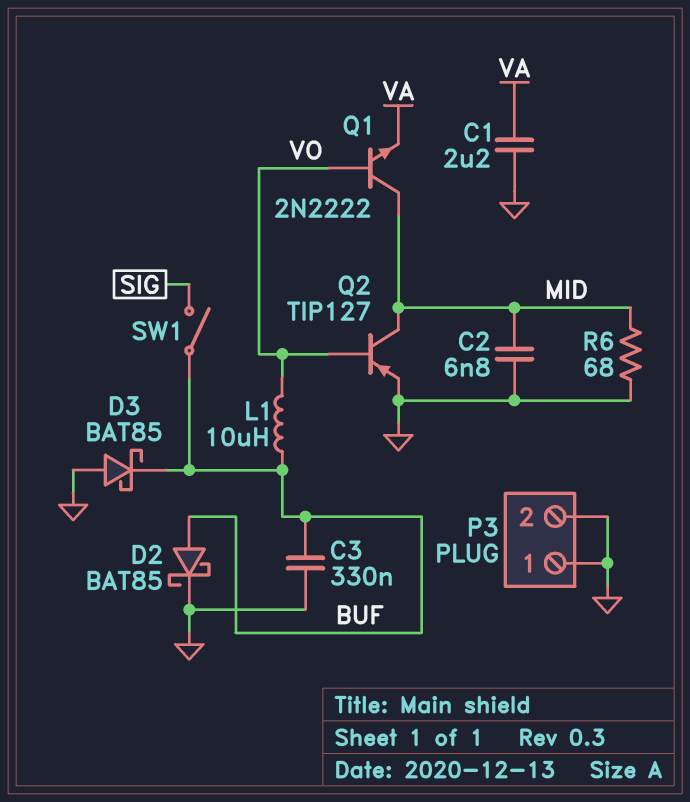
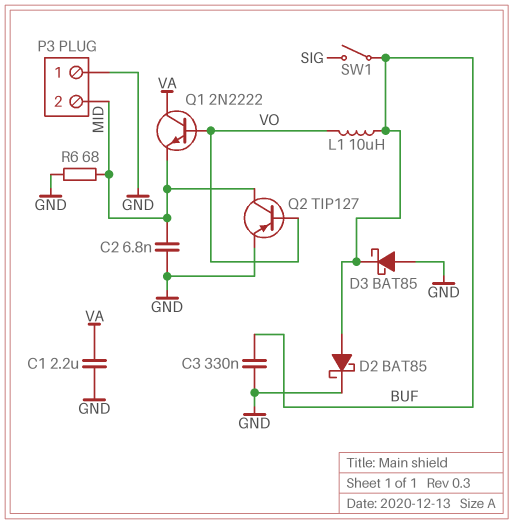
P3 pin 2: GND -> MID
Q1: NPN 2N2222 (B VO, C MID, E VA) -> NPN 2N2222 (B VO, C VA, E MID)

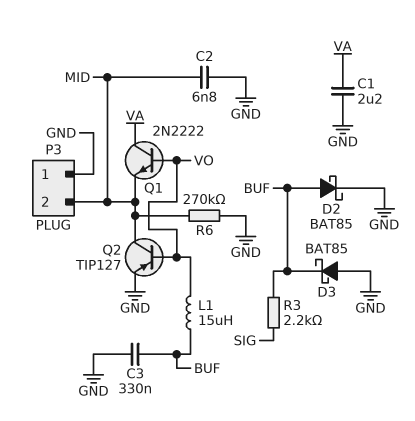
L1: 10uH (BUF, VO) -> 15uH (BUF, VO)
R3: none -> 2.2k (BUF, SIG)
R6: 68 (GND, MID) -> 270k (GND, MID)
SW1: switch (BUF, SIG) -> none

